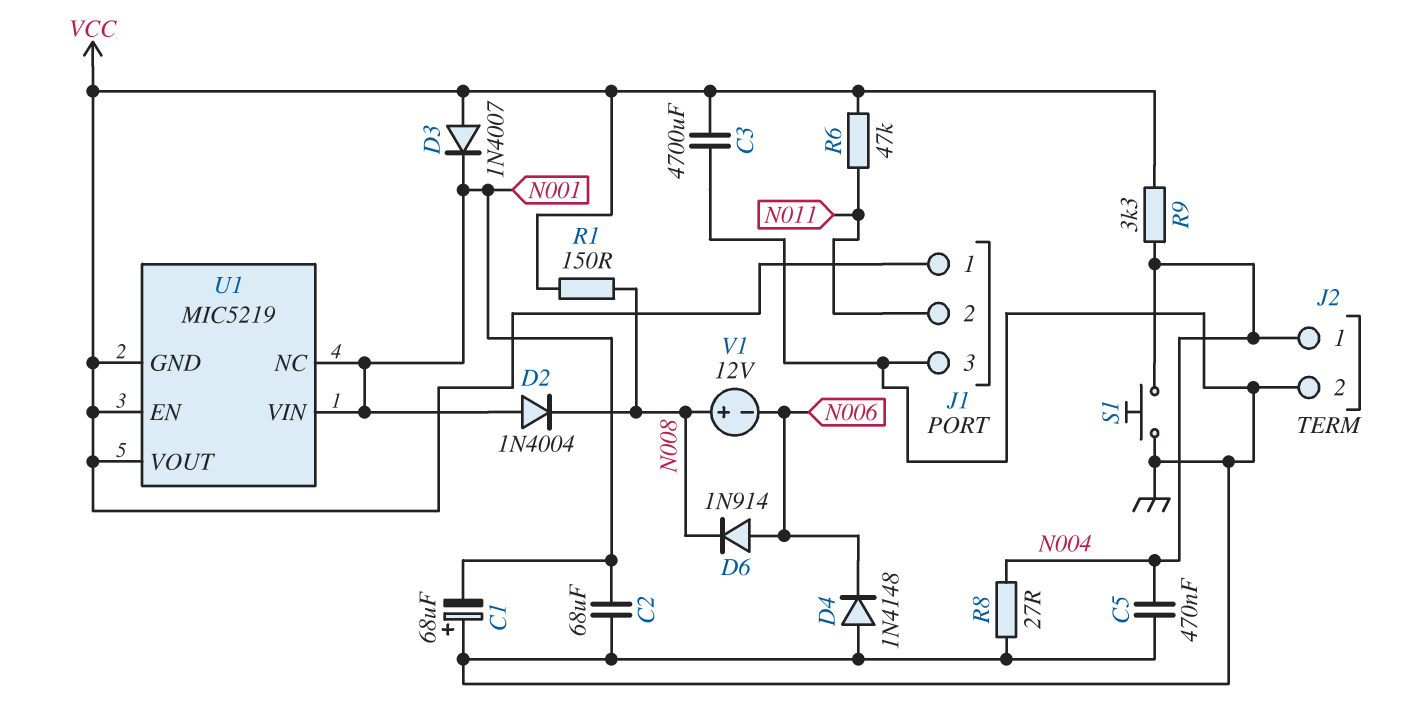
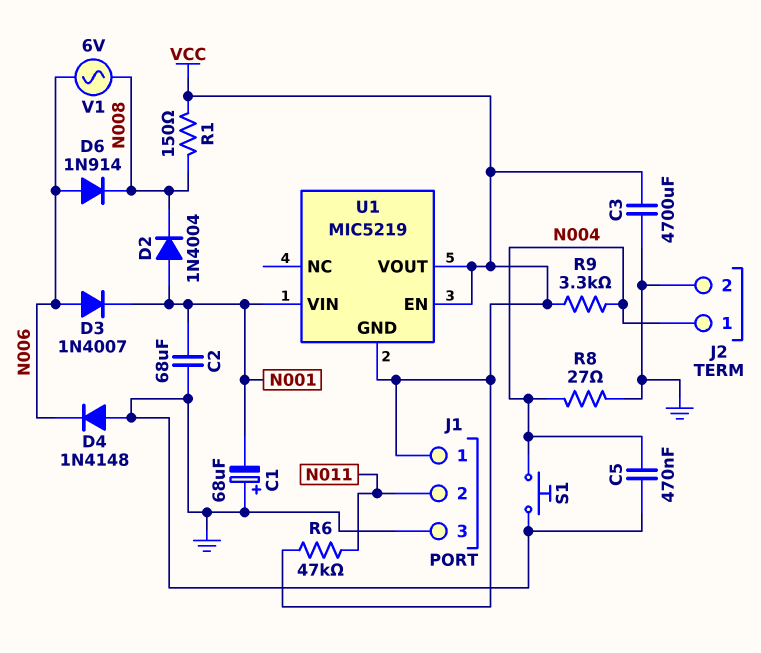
D3: diode 1N4007 (A VCC, K N001) -> diode 1N4007 (A N006, K N001)
U1 pin NC: N001 -> none
V1: 12V (plus N008, minus N006) -> AC 6V (N006, N008)

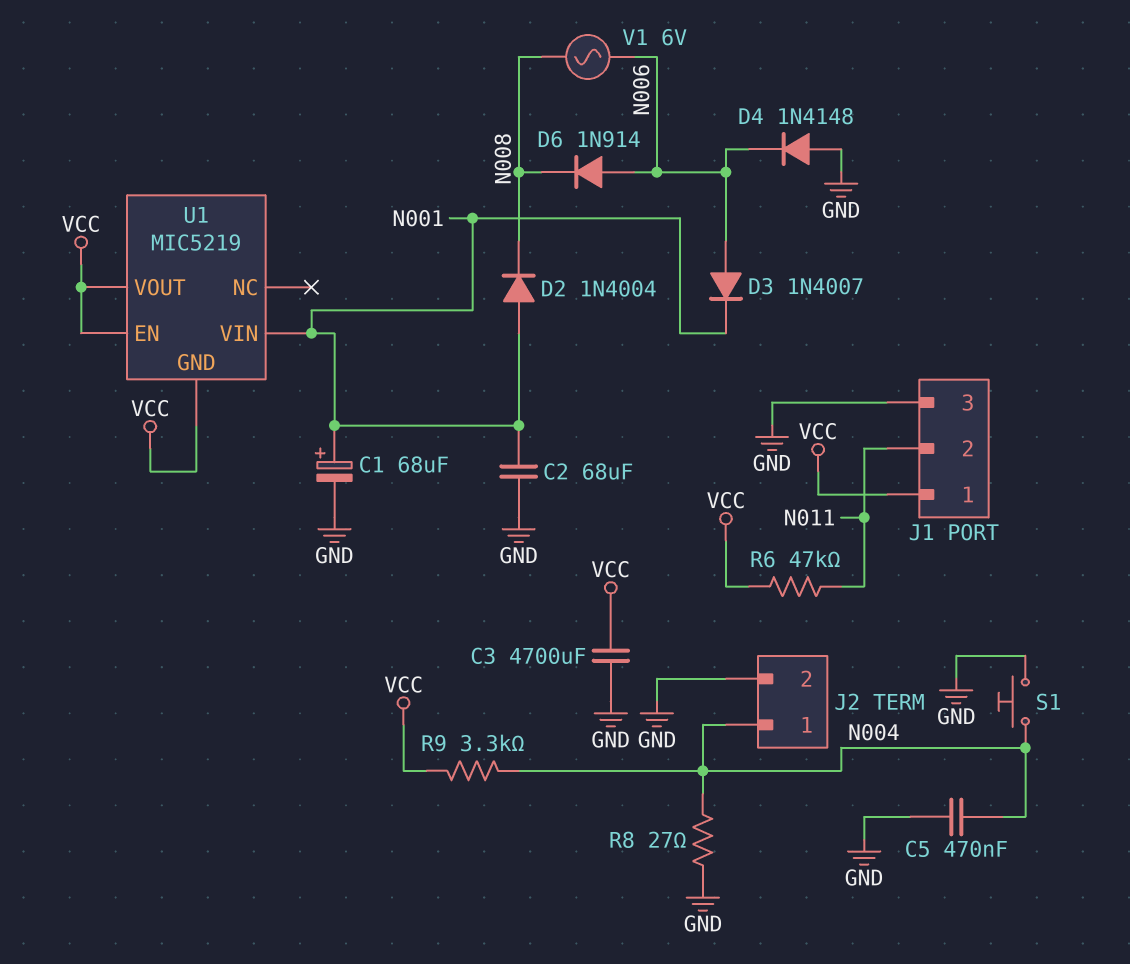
C1: 68uF (plus GND, minus N001) -> 68uF (plus N001, minus GND)
R1: 150 (N008, VCC) -> none

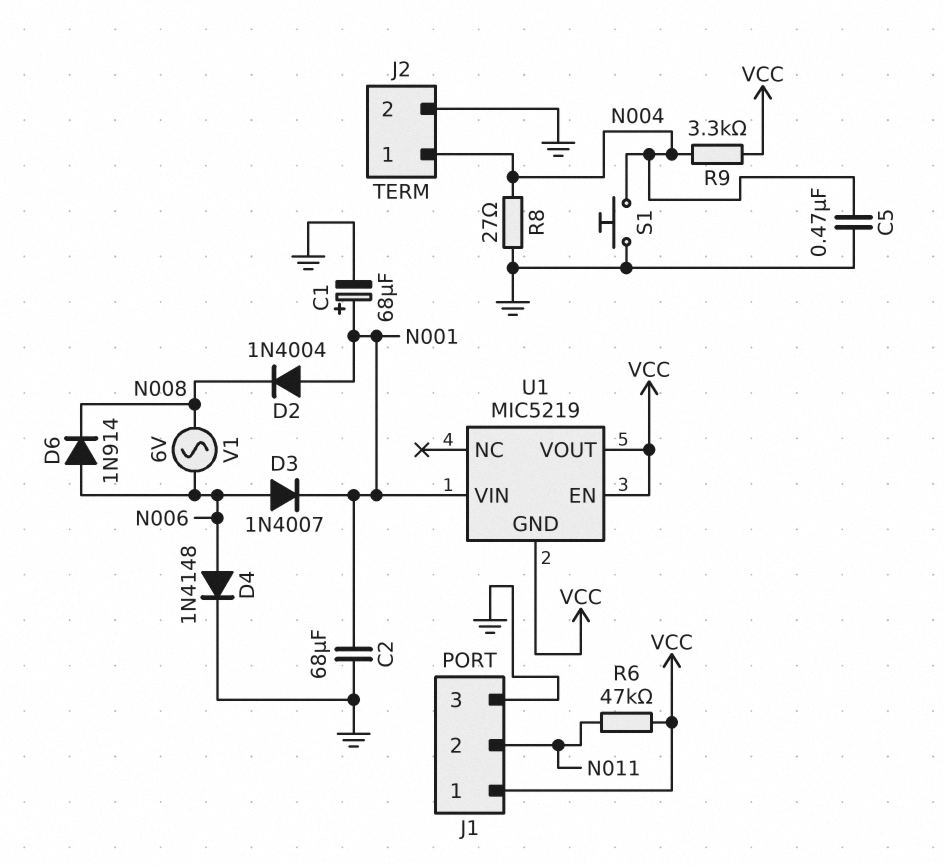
C3: 4700uF (GND, VCC) -> none
D4: diode 1N4148 (A GND, K N006) -> diode 1N4148 (A N006, K GND)

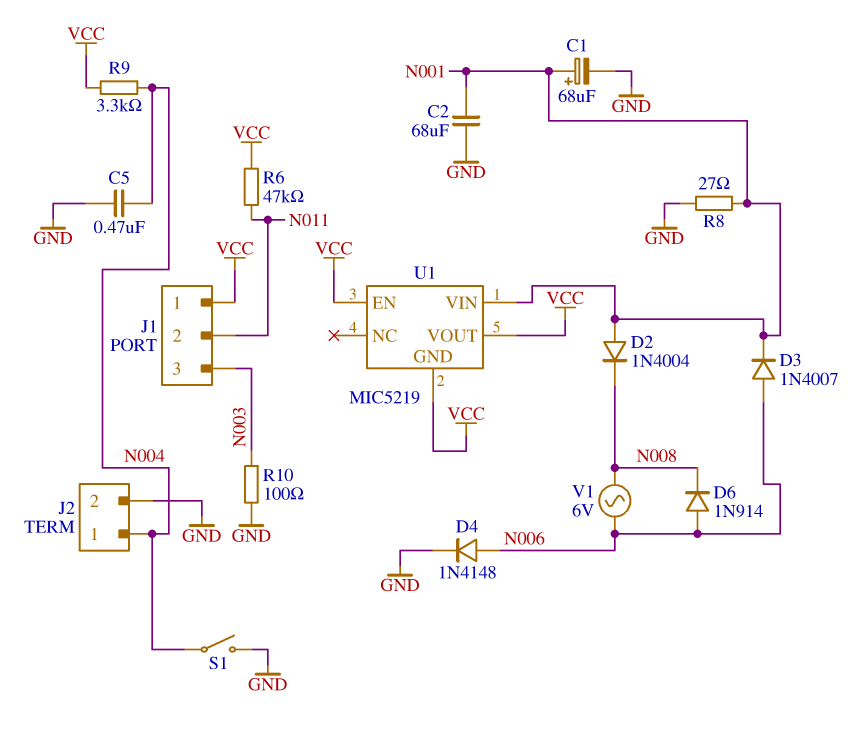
J1 pin 3: GND -> N003
R8: 27 (GND, N004) -> 27 (GND, N001)
R10: none -> 100 (GND, N003)
S1: button (GND, N004) -> switch (GND, N004)

